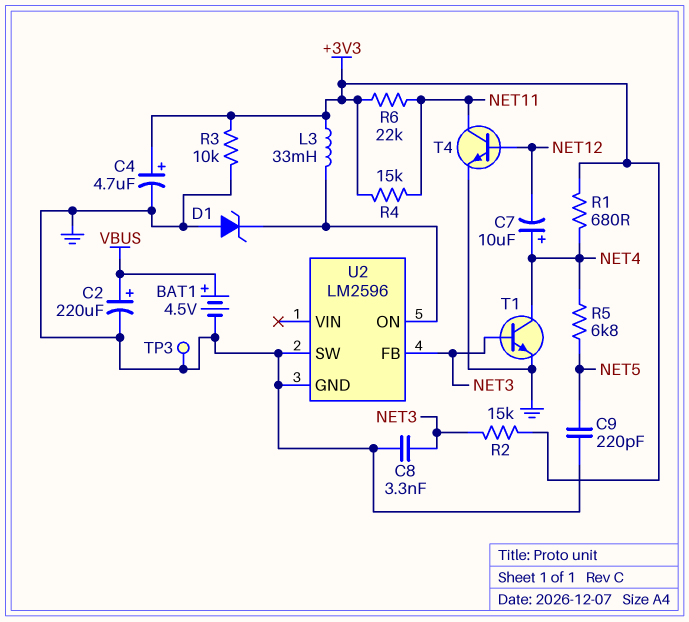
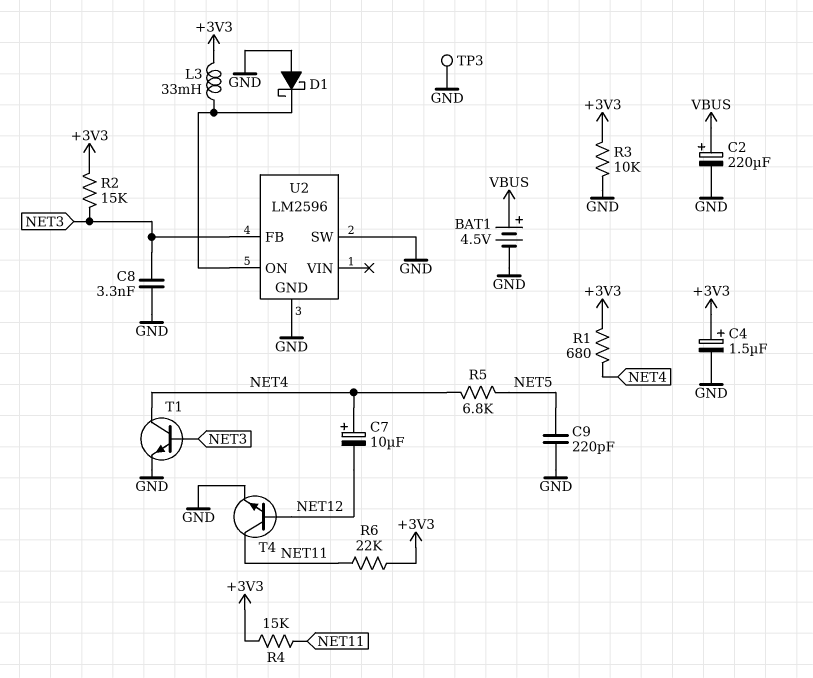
C4: 4.7uF (plus +3V3, minus GND) -> 1.5uF (plus +3V3, minus GND)
D1: zener (A GND, K U2/ON) -> schottky (A GND, K U2/ON)

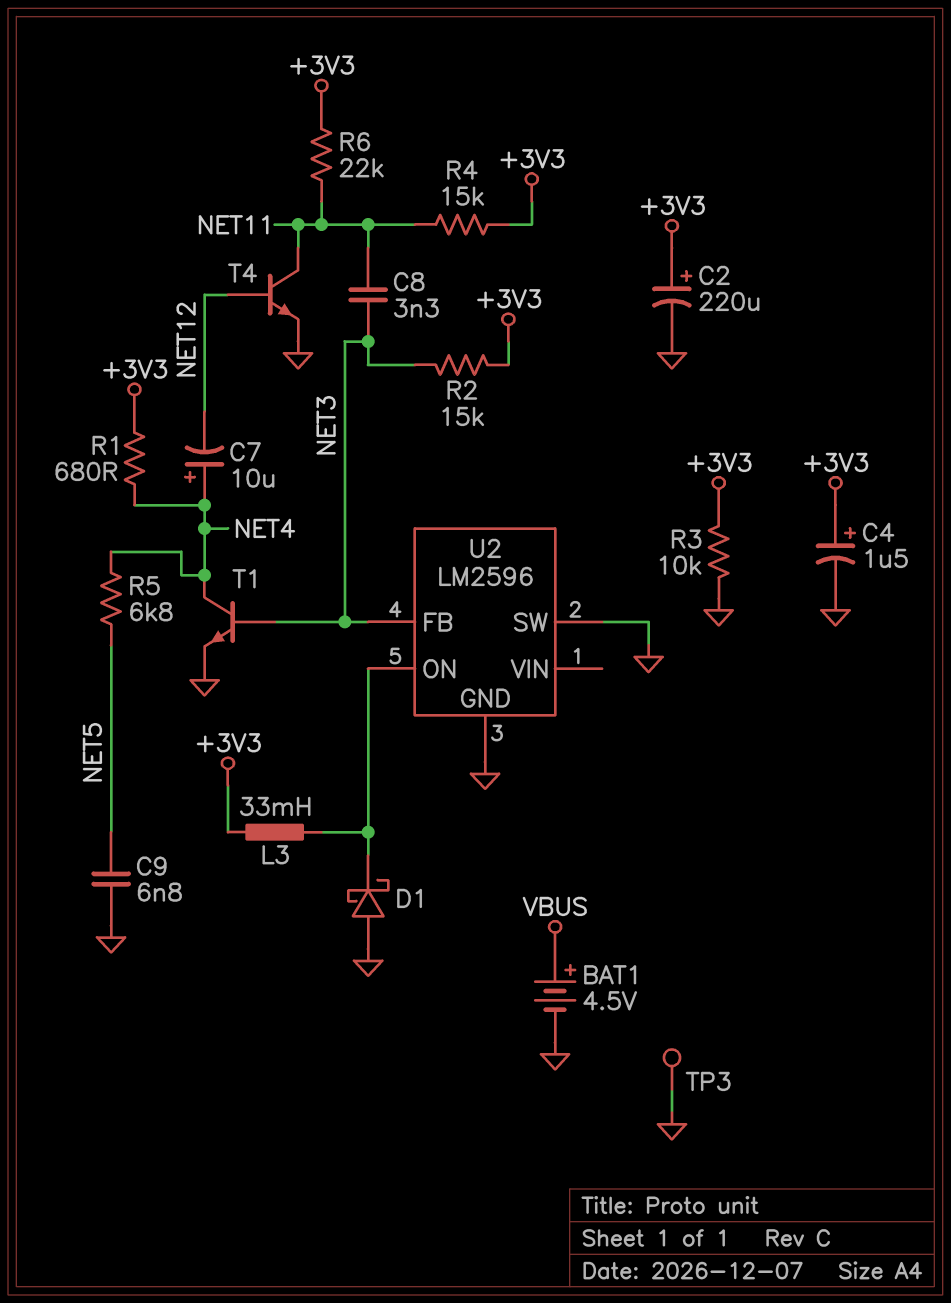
C2: 220uF (plus VBUS, minus GND) -> 220uF (plus +3V3, minus GND)
C8: 3.3nF (GND, NET3) -> 3.3nF (NET3, NET11)
C9: 220pF (GND, NET5) -> 6.8nF (GND, NET5)

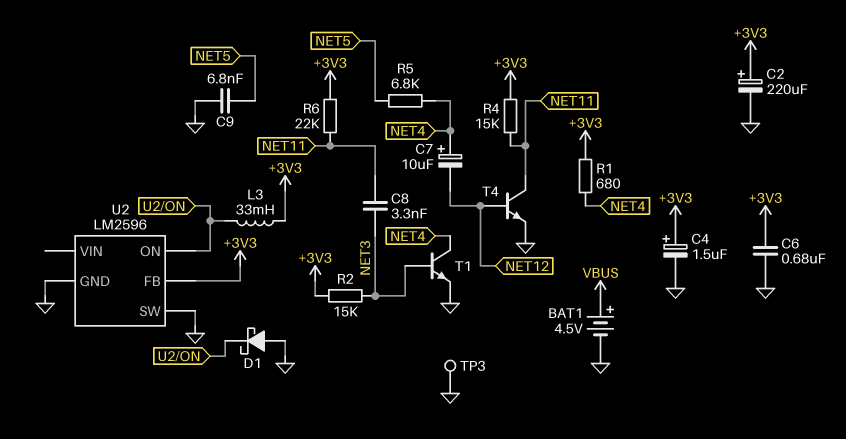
C6: none -> 680nF (+3V3, GND)
R3: 10k (+3V3, GND) -> none
U2 pin FB: NET3 -> +3V3

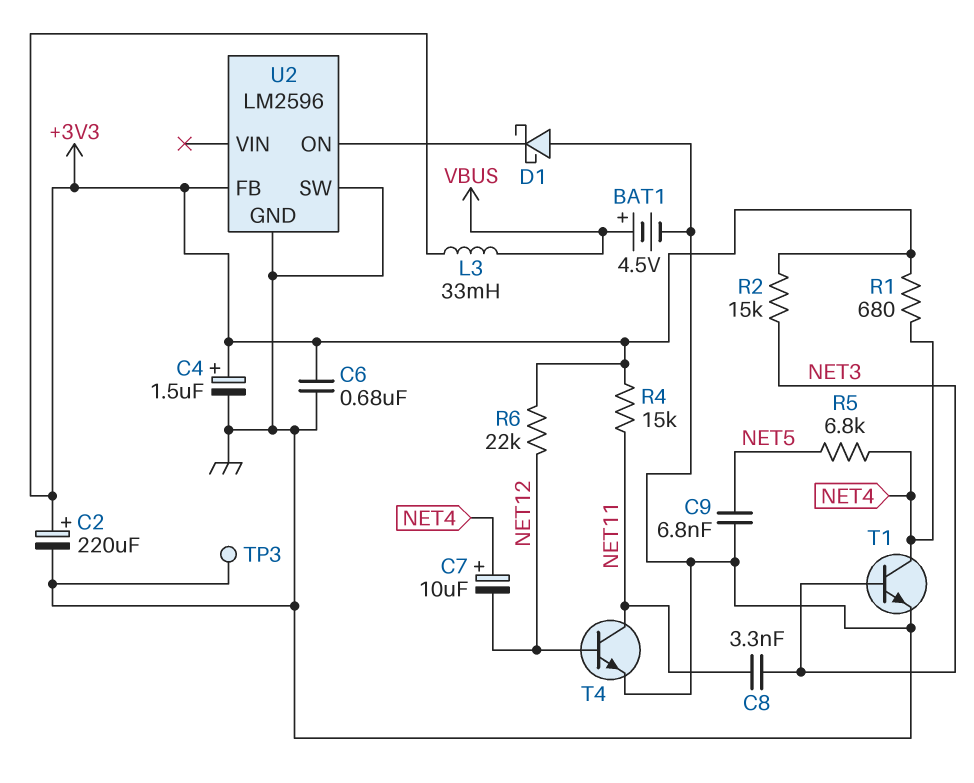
L3: 33mH (+3V3, U2/ON) -> 33mH (+3V3, VBUS)
R6: 22k (+3V3, NET11) -> 22k (+3V3, NET12)

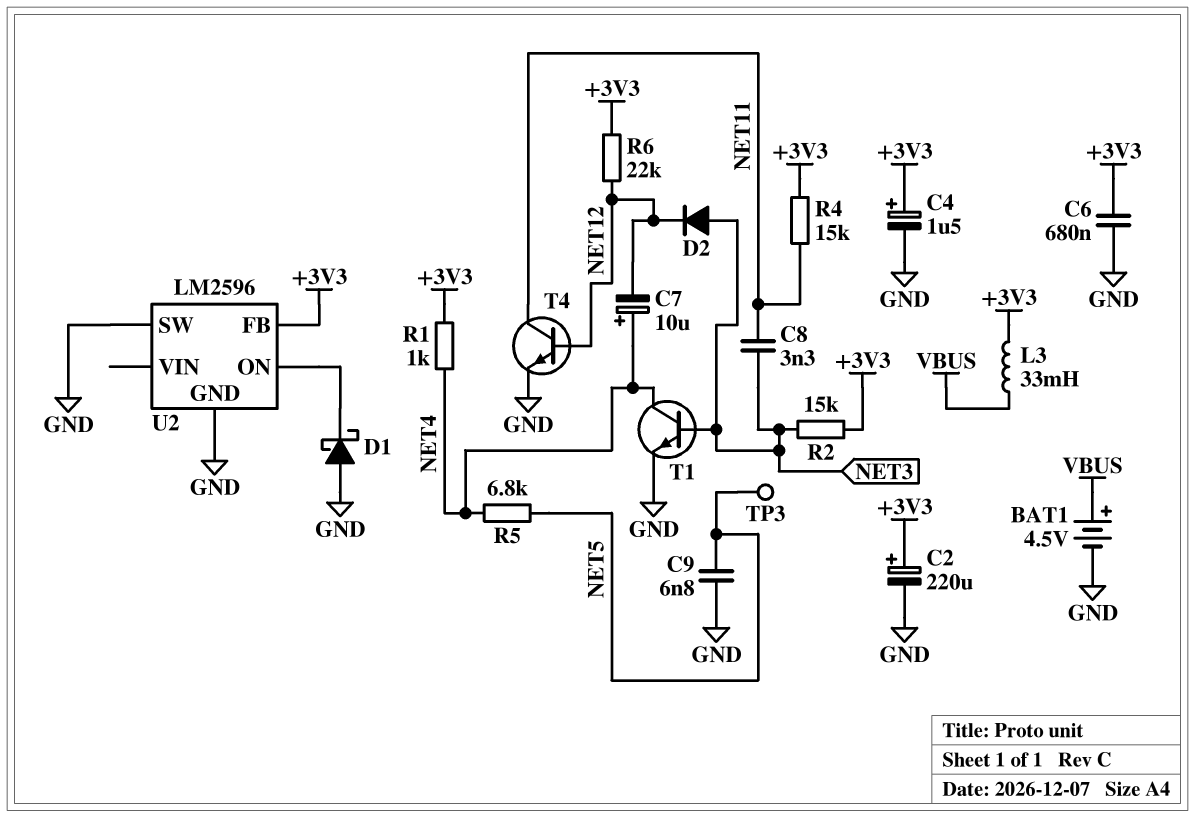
D2: none -> diode (A NET3, K NET12)
R1: 680 (+3V3, NET4) -> 1k (+3V3, NET4)
TP3: test point (GND) -> test point (NET5)

